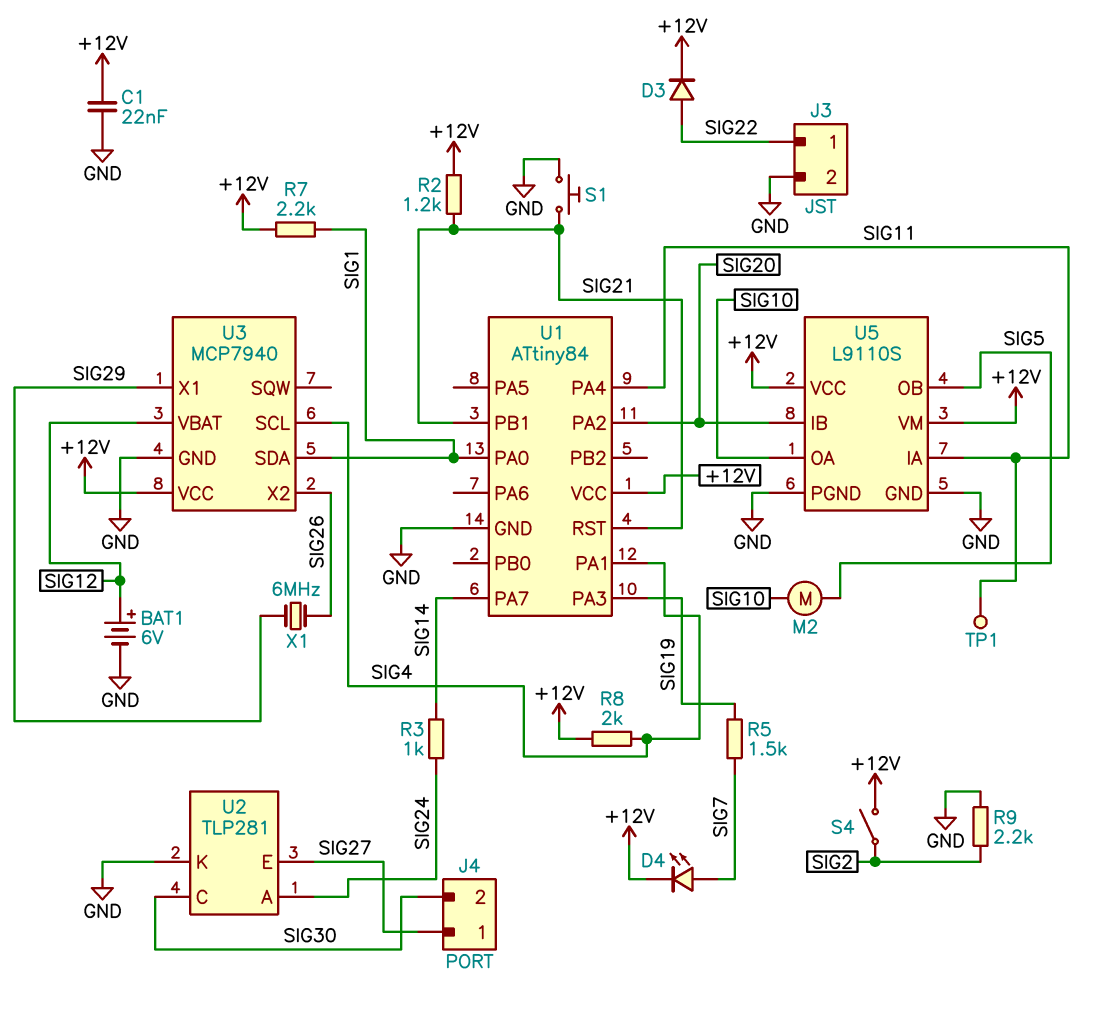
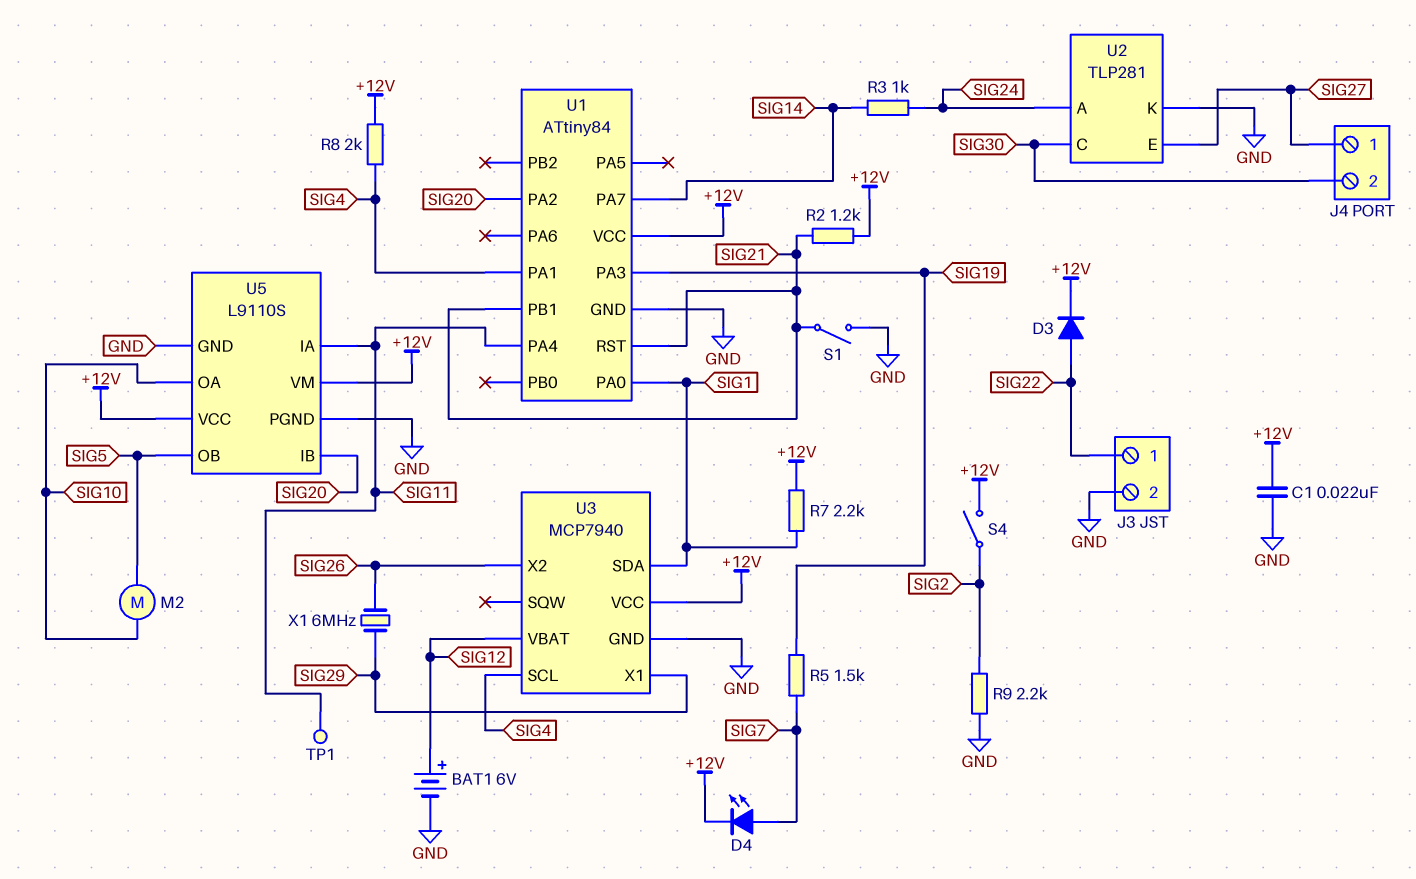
S1: button (GND, SIG21) -> switch (GND, SIG21)

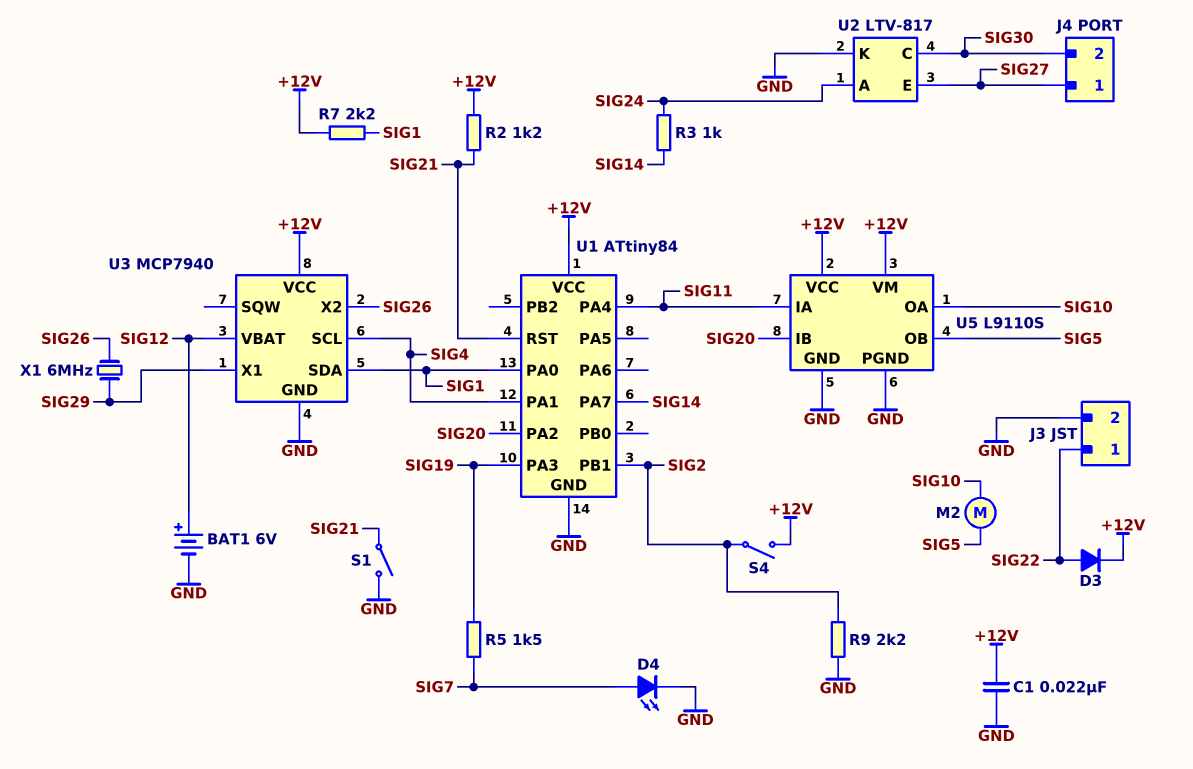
D4: LED (A SIG7, K +12V) -> LED (A SIG7, K GND)
R8: 2k (+12V, SIG4) -> none
TP1: test point (SIG11) -> none
U1 pin PB1: SIG21 -> SIG2
U2: TLP281 -> LTV-817

